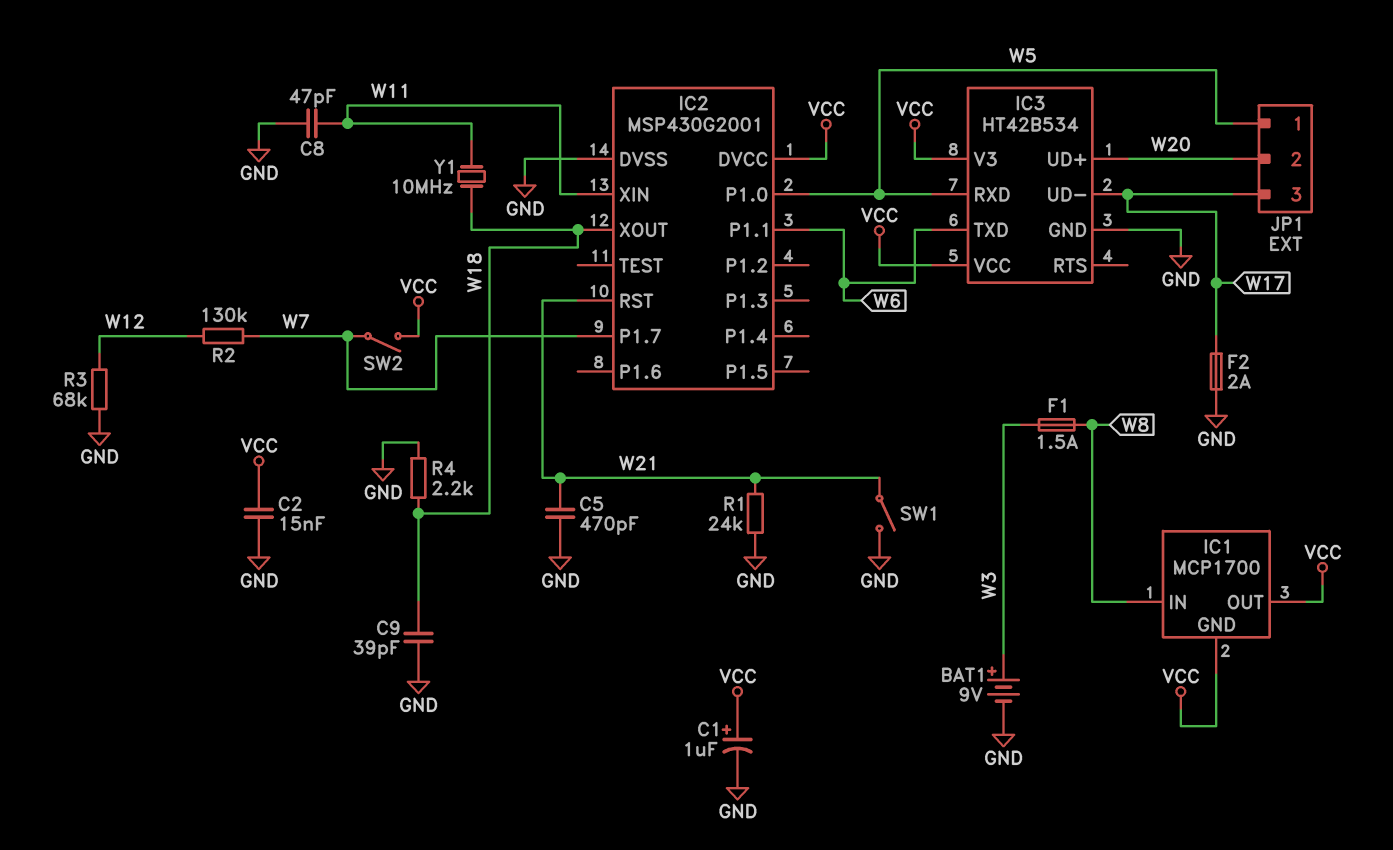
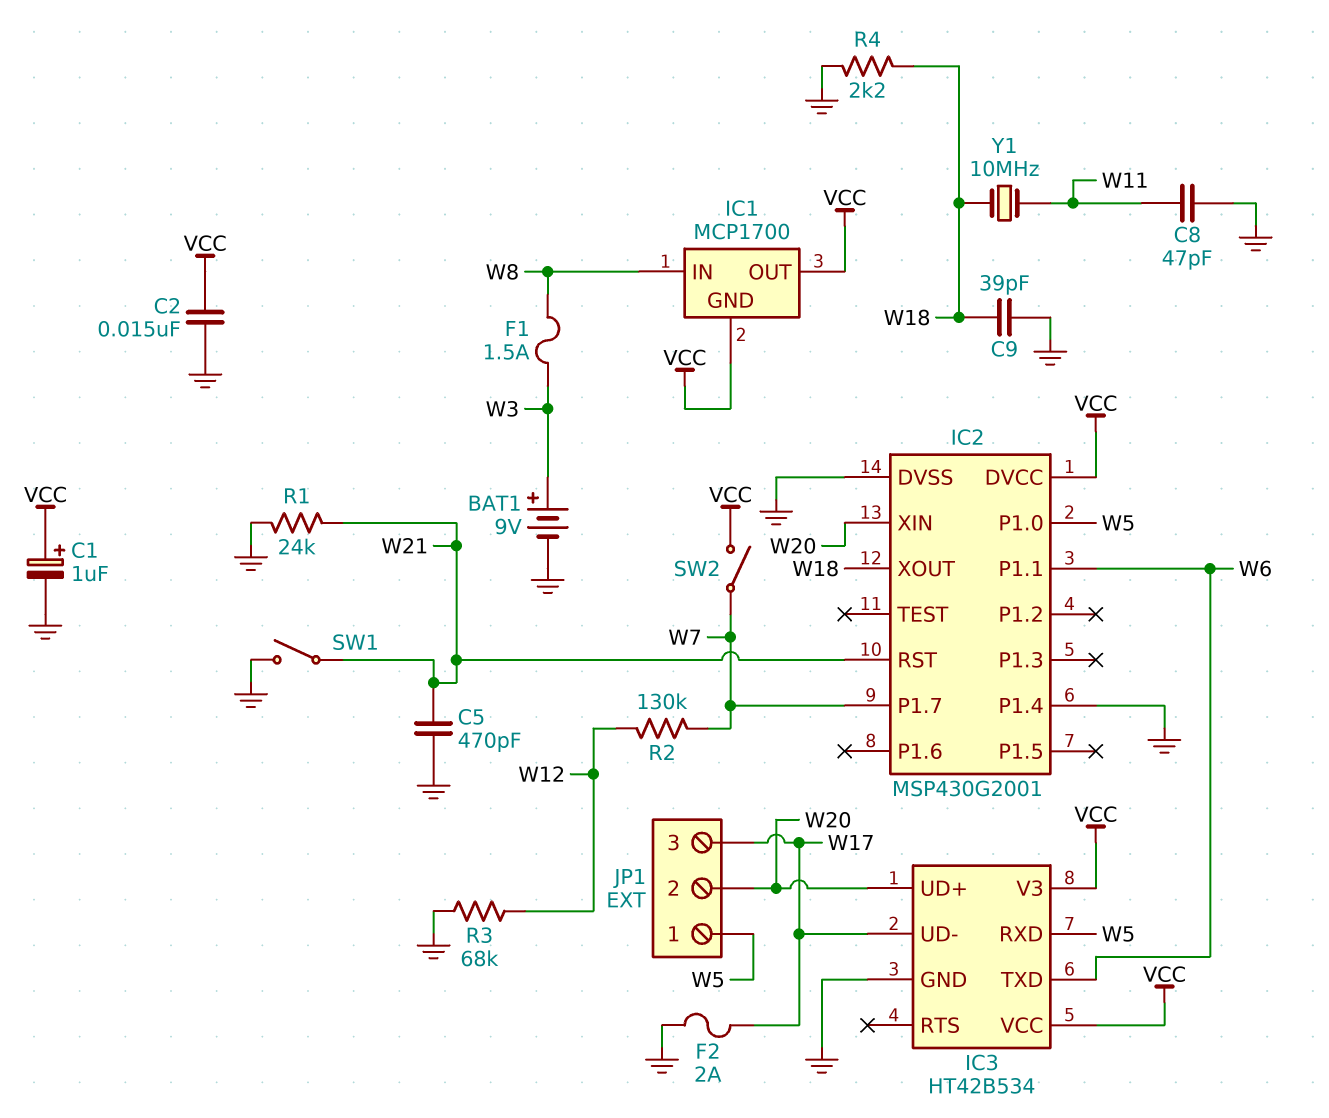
IC2 pin P1.4: none -> GND
IC2 pin XIN: W11 -> W20

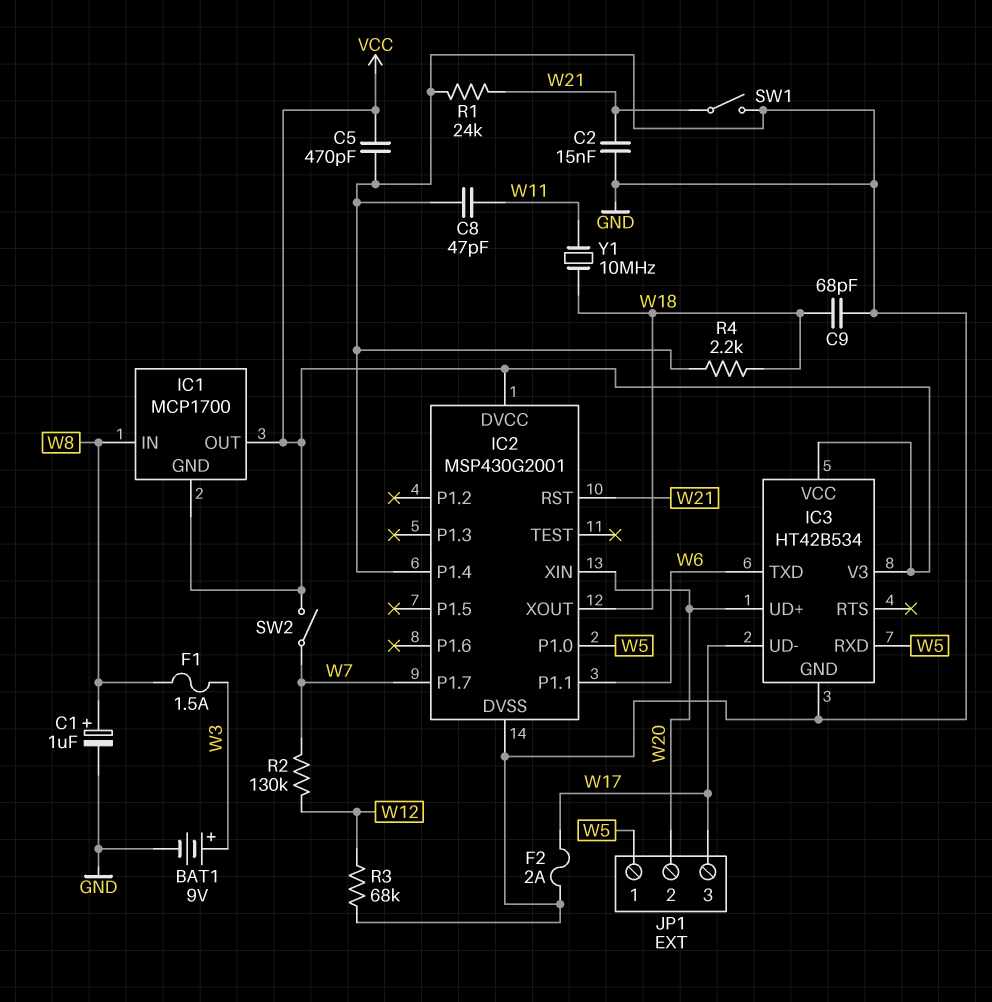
C1: 1uF (plus VCC, minus GND) -> 1uF (plus W8, minus GND)
C2: 15nF (GND, VCC) -> 15nF (GND, W21)
C5: 470pF (GND, W21) -> 470pF (GND, VCC)
C9: 39pF (GND, W18) -> 68pF (GND, W18)

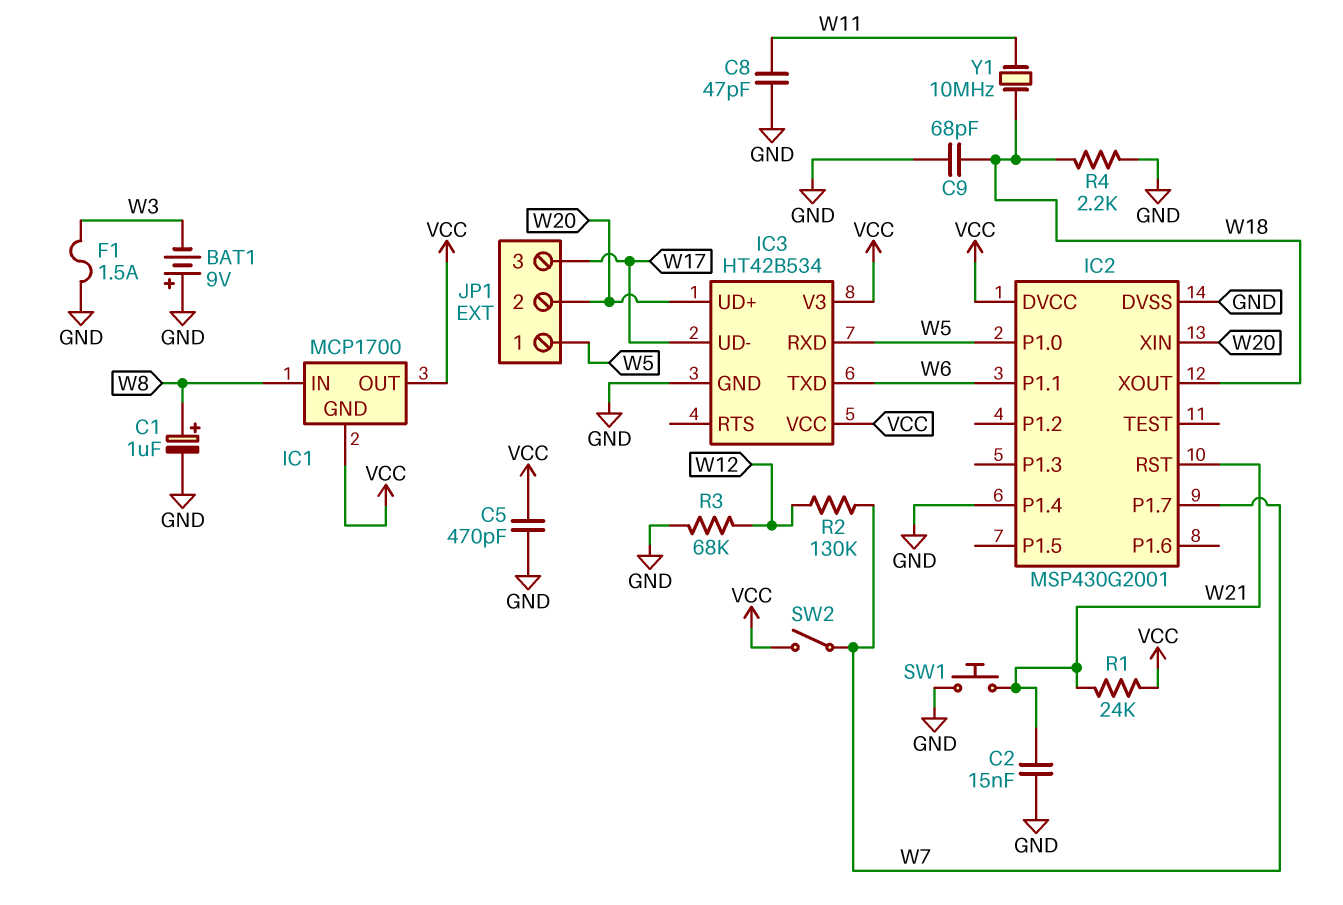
BAT1: 9V (plus W3, minus GND) -> 9V (plus GND, minus W3)
F1: 1.5A (W3, W8) -> 1.5A (GND, W3)
F2: 2A (GND, W17) -> none
R1: 24k (GND, W21) -> 24k (VCC, W21)
SW1: switch (GND, W21) -> button (GND, W21)

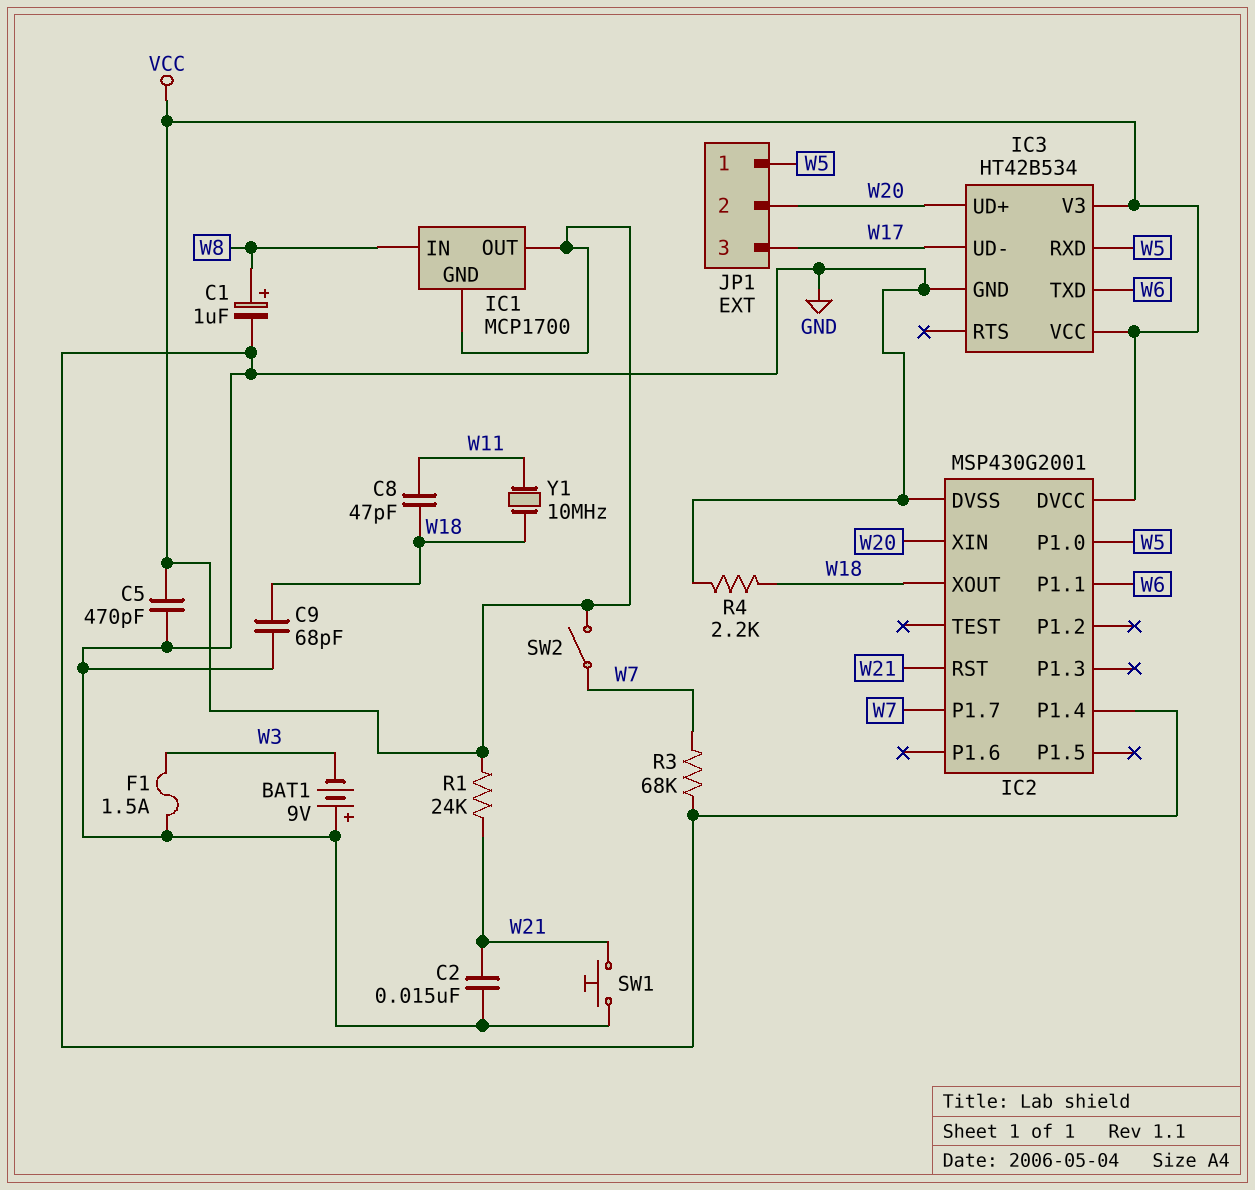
C8: 47pF (GND, W11) -> 47pF (W11, W18)
R2: 130k (W7, W12) -> none
R3: 68k (GND, W12) -> 68k (GND, W7)

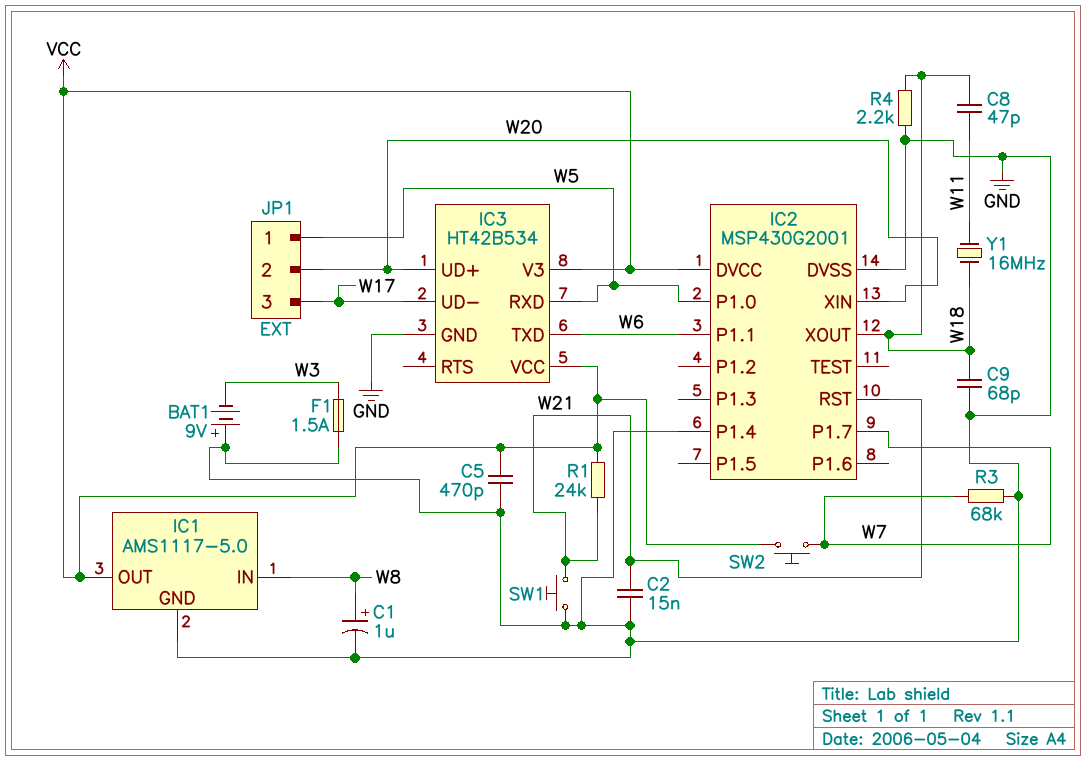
IC1: MCP1700 -> AMS1117-5.0
IC1 pin GND: VCC -> GND
SW2: switch (VCC, W7) -> button (VCC, W7)
Y1: 10MHz (W11, W18) -> 16MHz (W11, W18)

